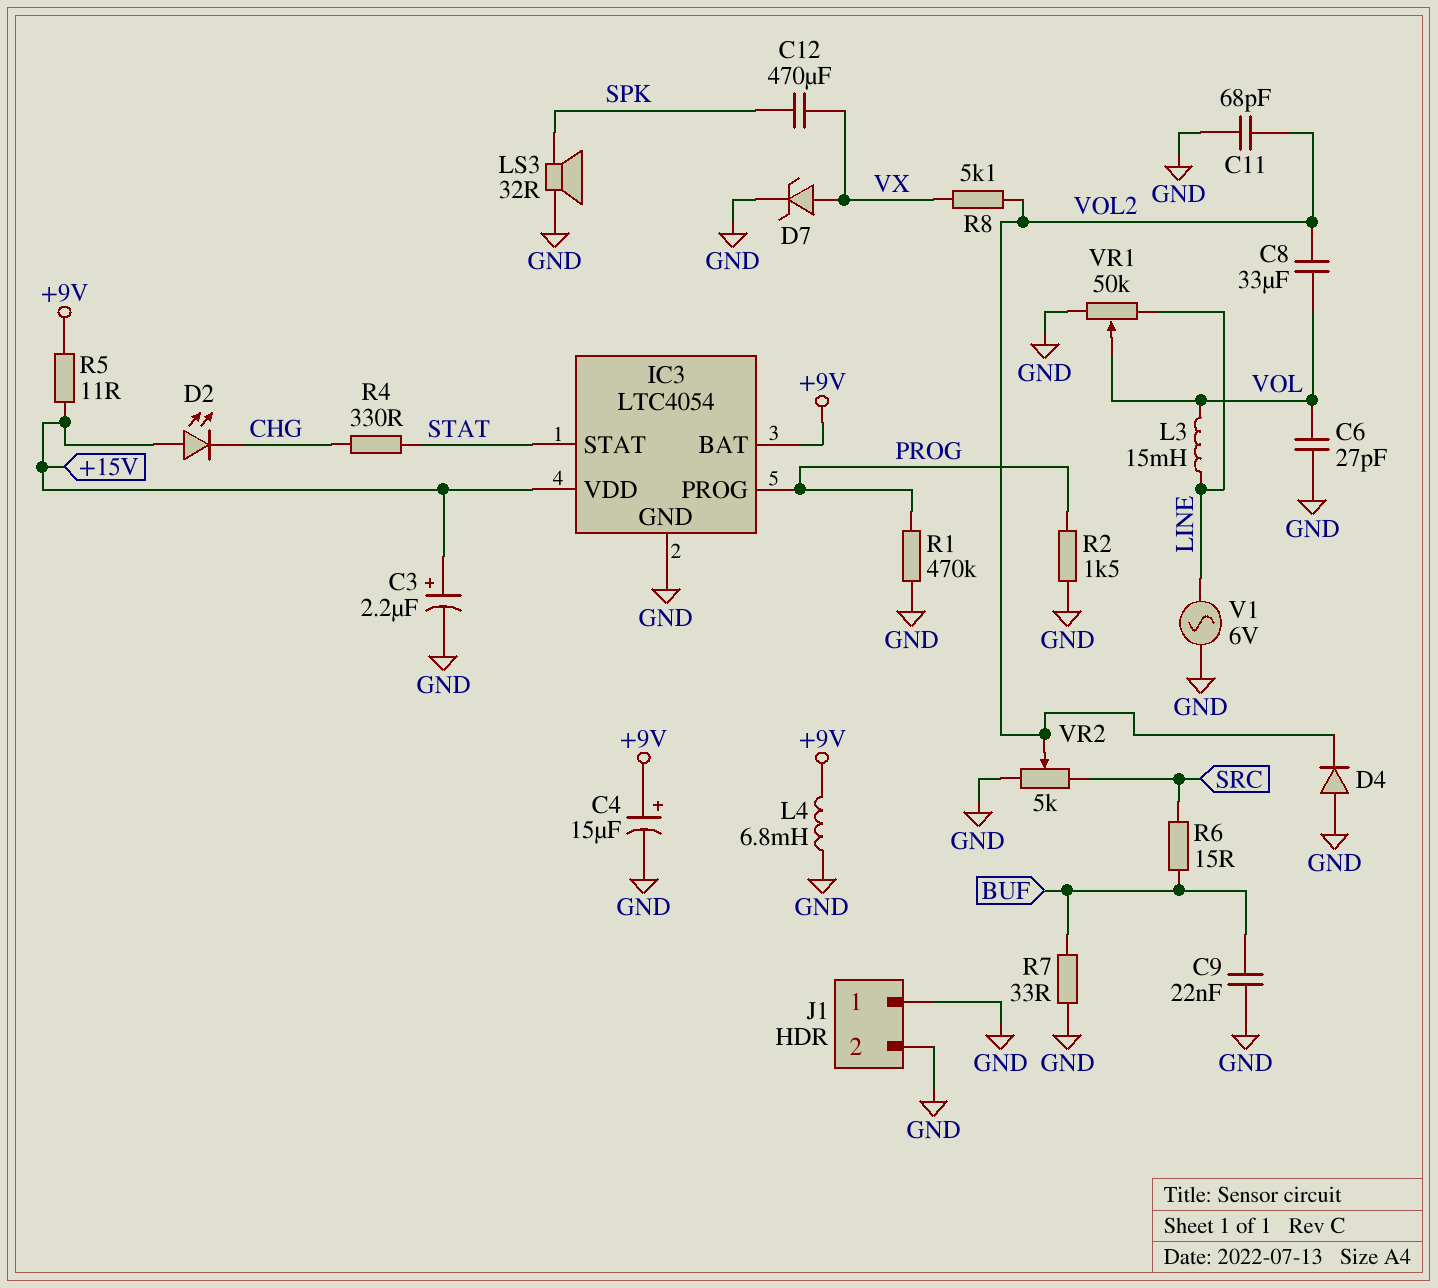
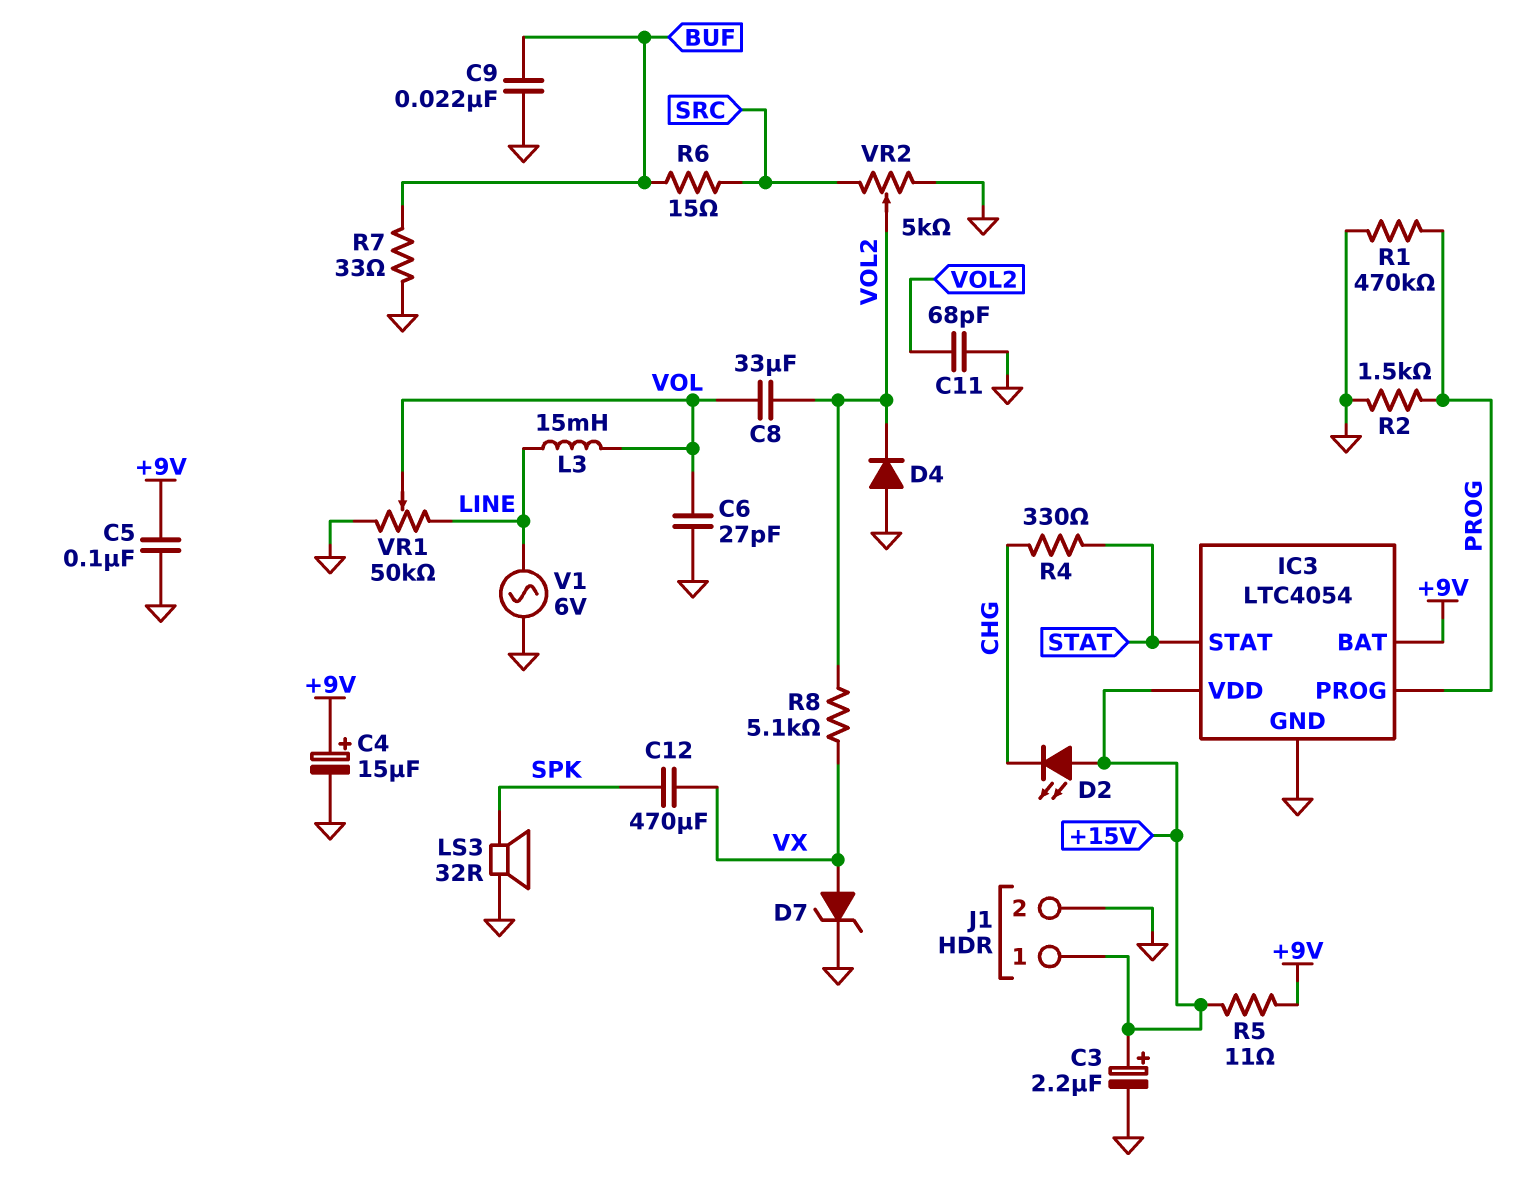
C5: none -> 100nF (+9V, GND)
J1 pin 1: GND -> +15V
L4: 6.8mH (+9V, GND) -> none

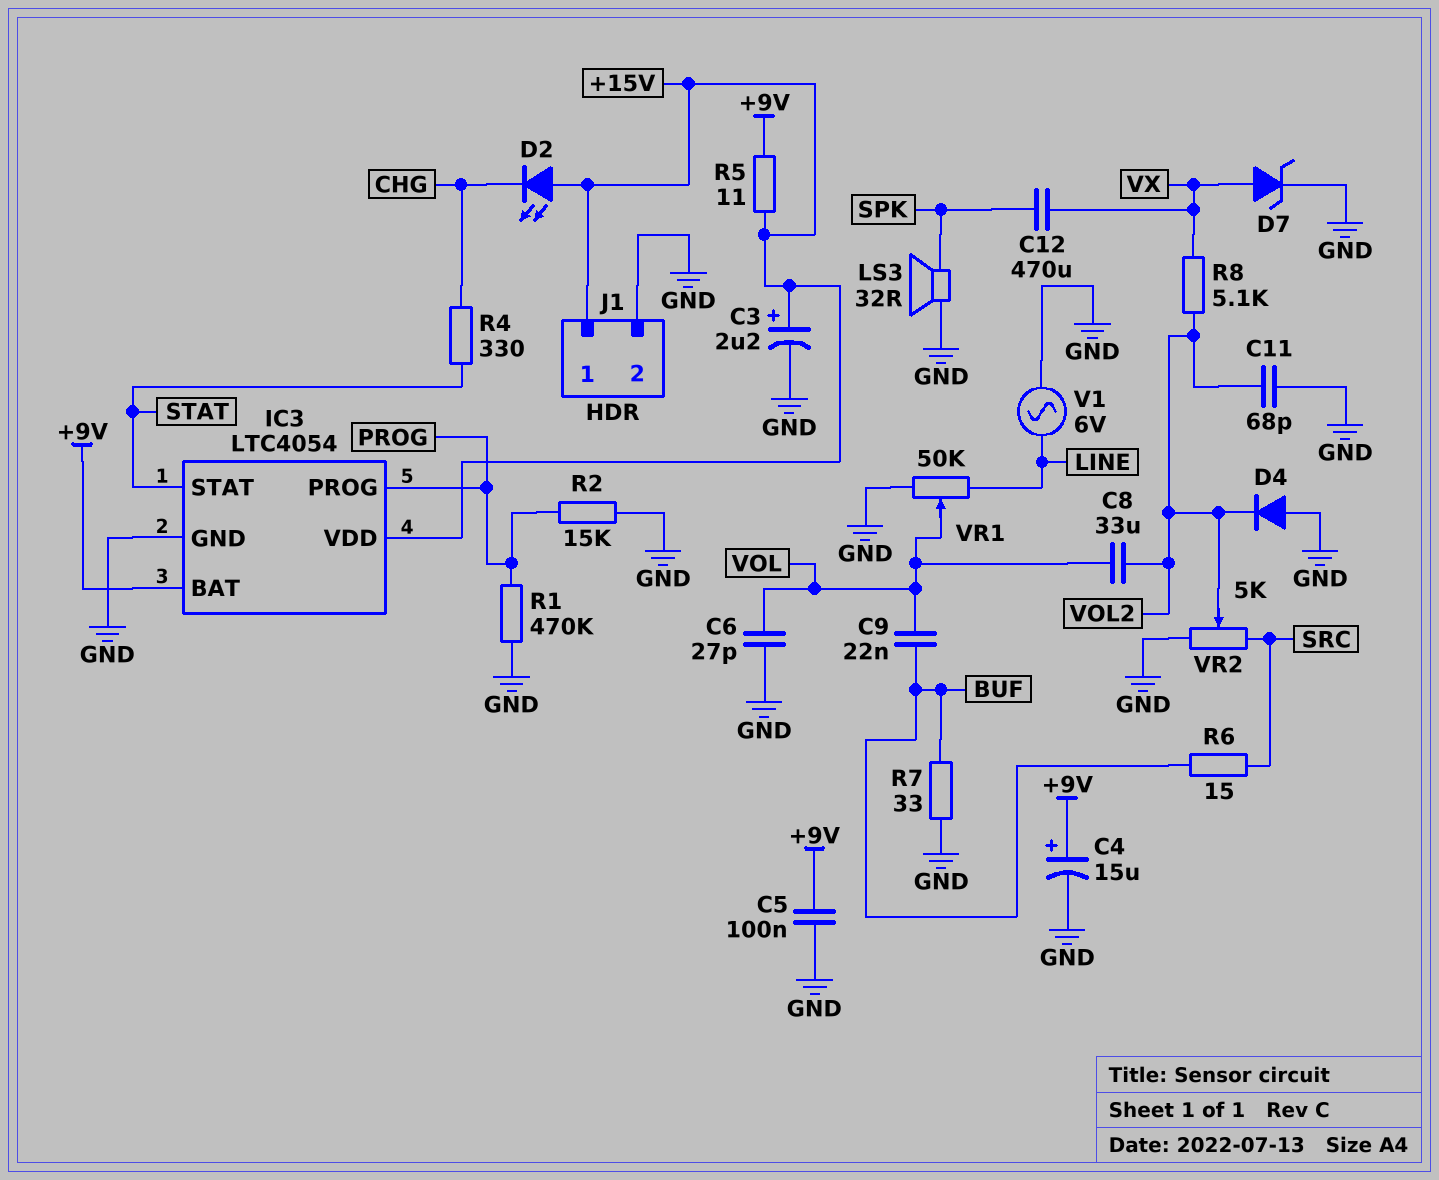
C9: 22nF (BUF, GND) -> 22nF (BUF, VOL)
L3: 15mH (LINE, VOL) -> none
R2: 1.5k (GND, PROG) -> 15k (GND, PROG)

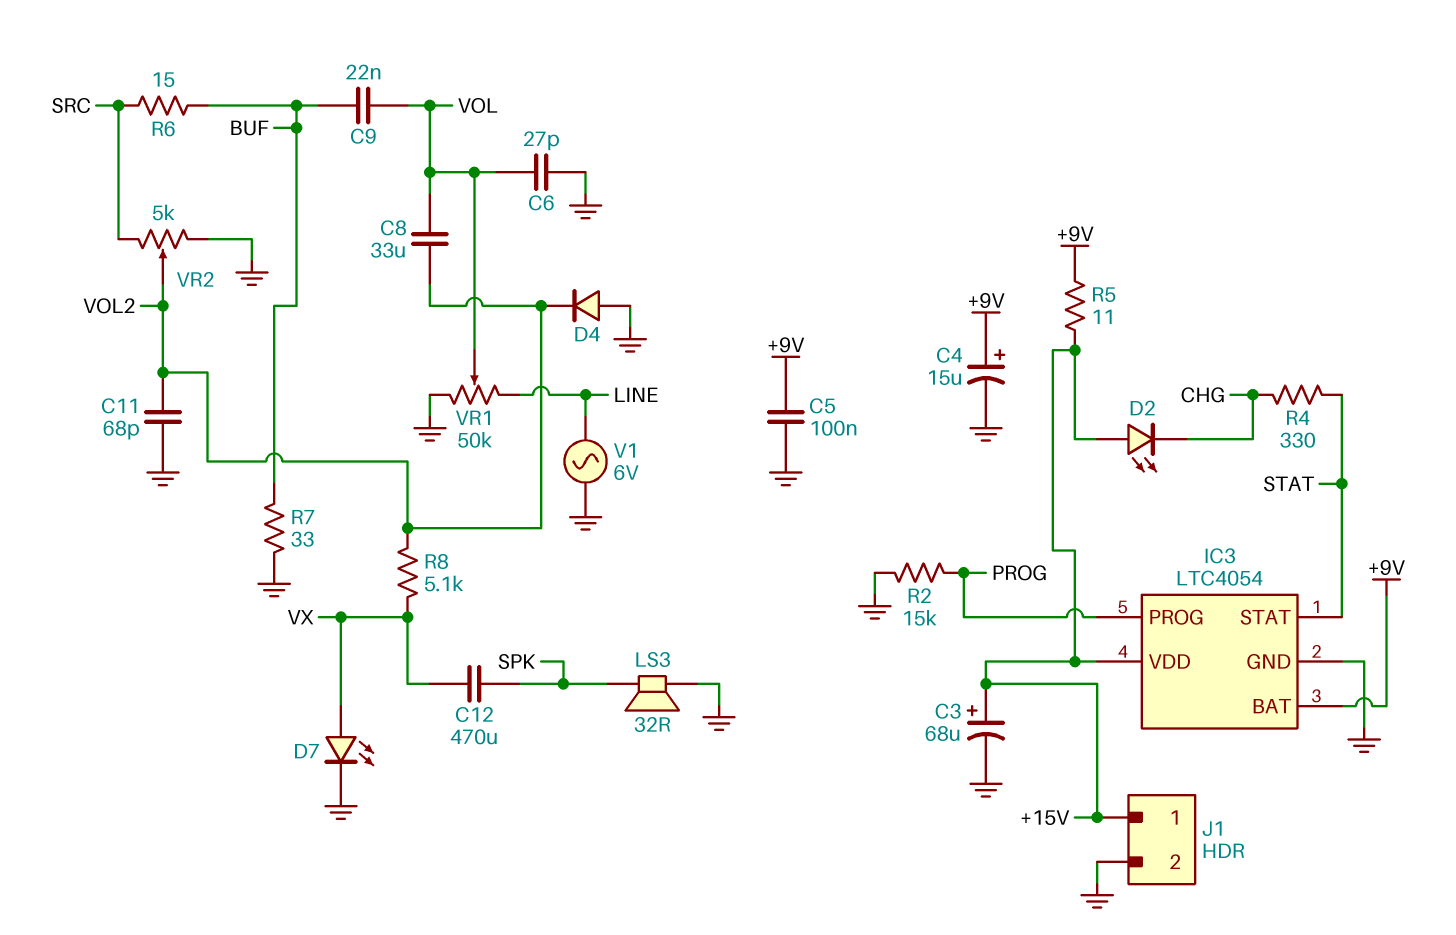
C3: 2.2uF (plus +15V, minus GND) -> 68uF (plus +15V, minus GND)
D7: zener (A VX, K GND) -> LED (A VX, K GND)
R1: 470k (GND, PROG) -> none

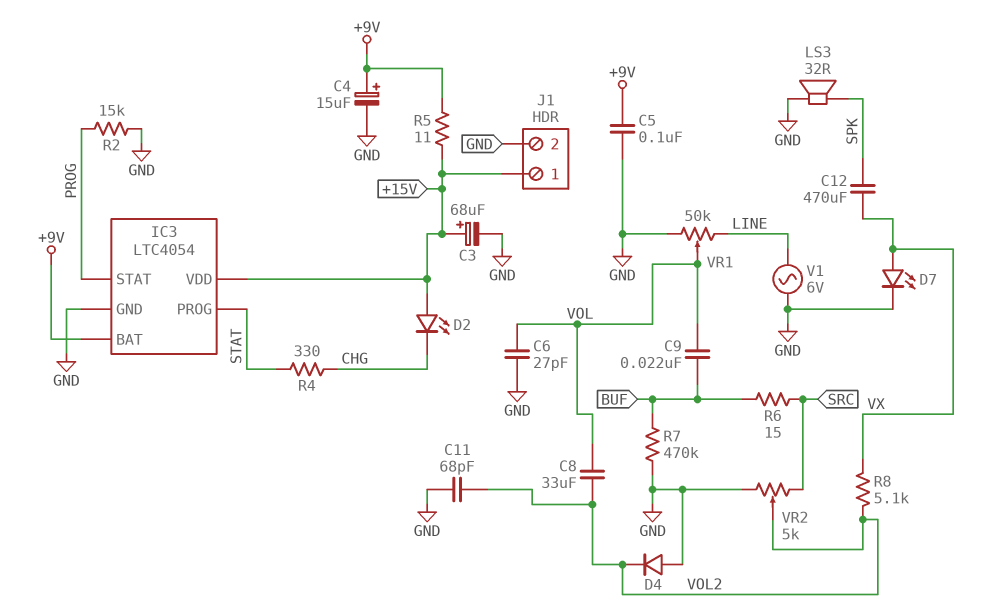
IC3 pin PROG: PROG -> STAT
IC3 pin STAT: STAT -> PROG
R7: 33 (BUF, GND) -> 470k (BUF, GND)

